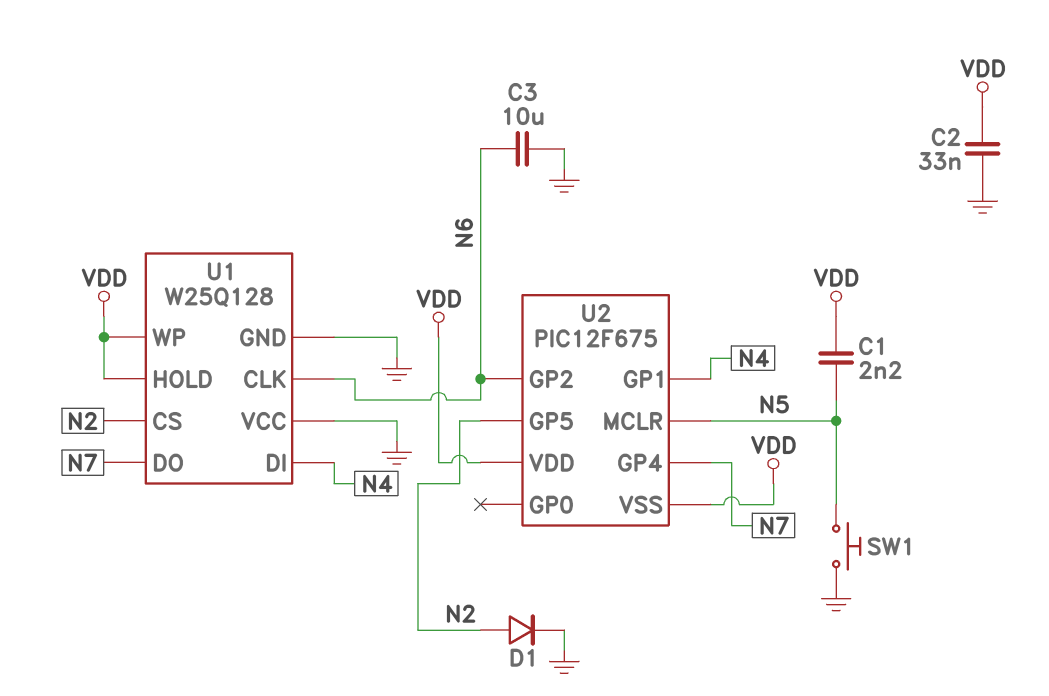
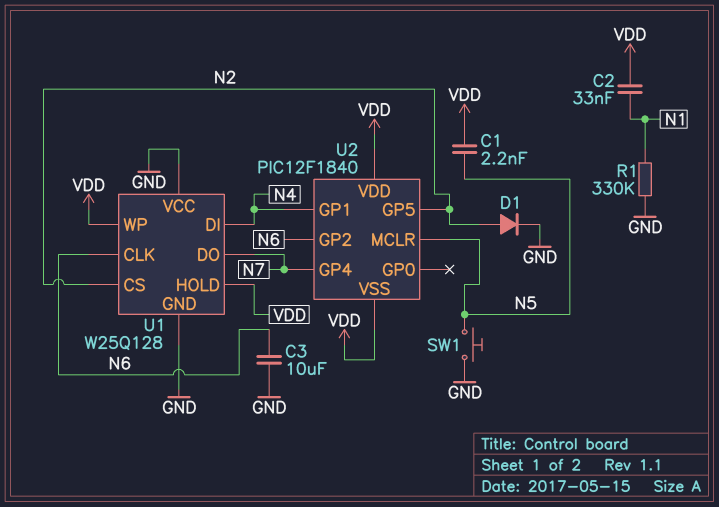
C2: 33nF (GND, VDD) -> 33nF (N1, VDD)
R1: none -> 330k (GND, N1)
U2: PIC12F675 -> PIC12F1840

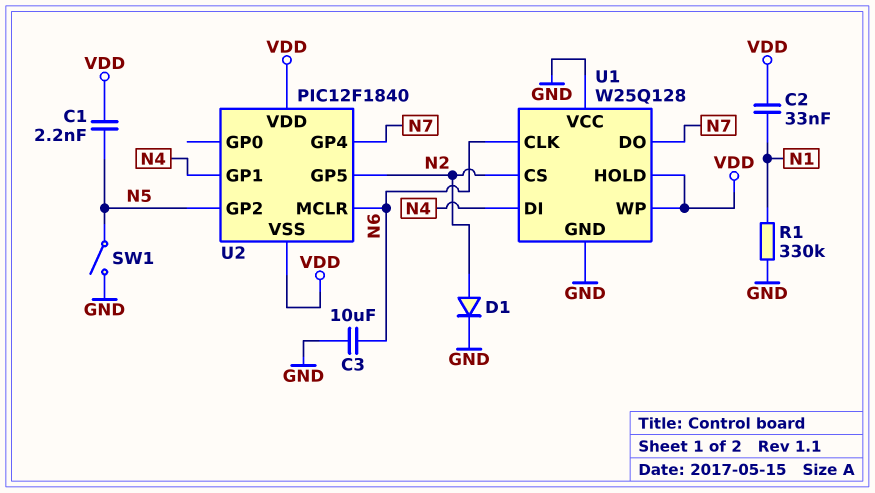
SW1: button (GND, N5) -> switch (GND, N5)
U2 pin GP2: N6 -> N5
U2 pin MCLR: N5 -> N6

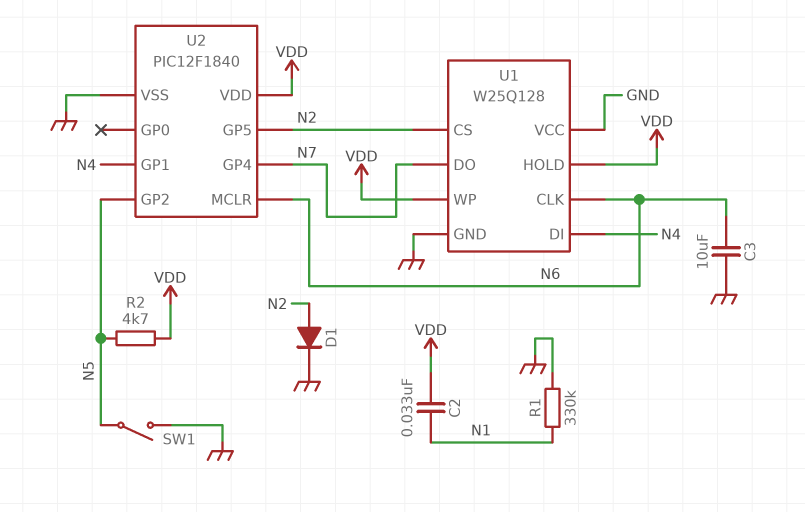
C1: 2.2nF (N5, VDD) -> none
R2: none -> 4.7k (N5, VDD)
U2 pin VSS: VDD -> GND

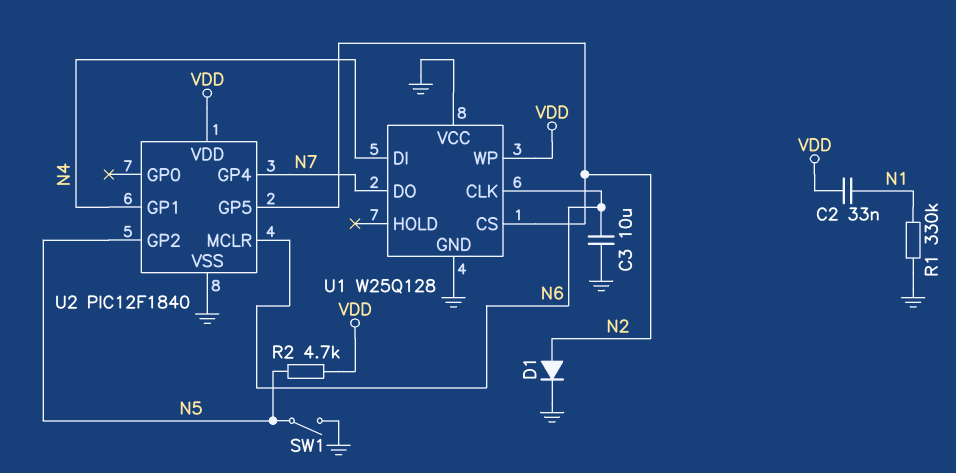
U1 pin HOLD: VDD -> none

